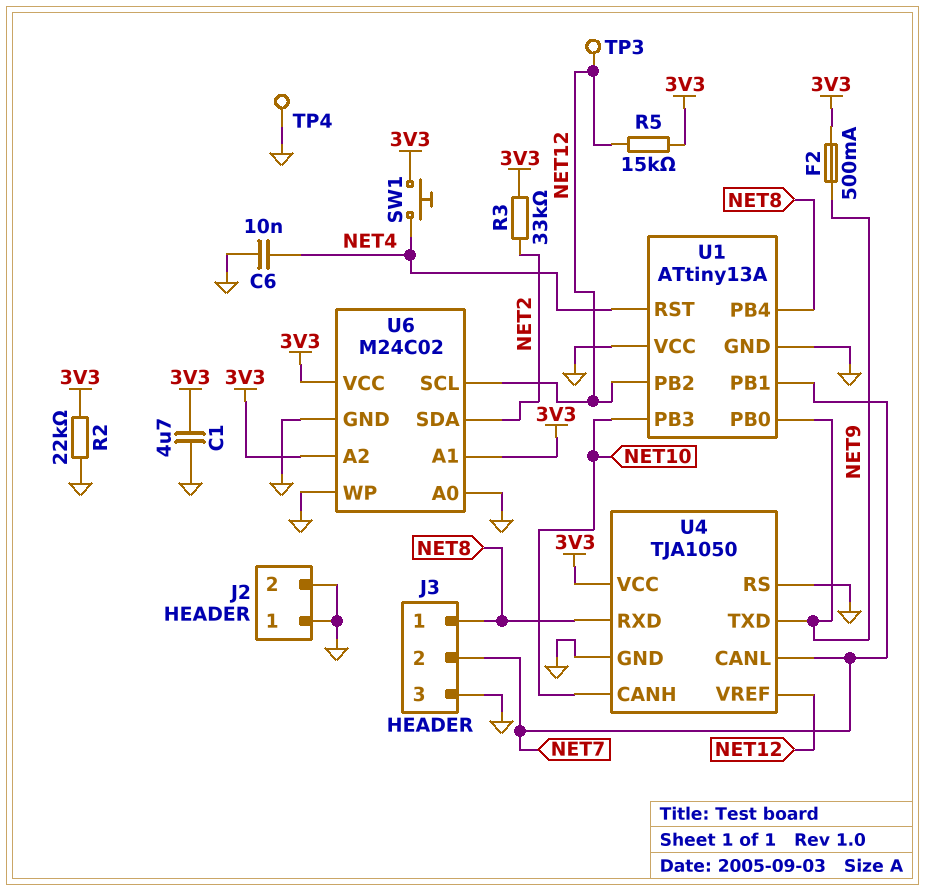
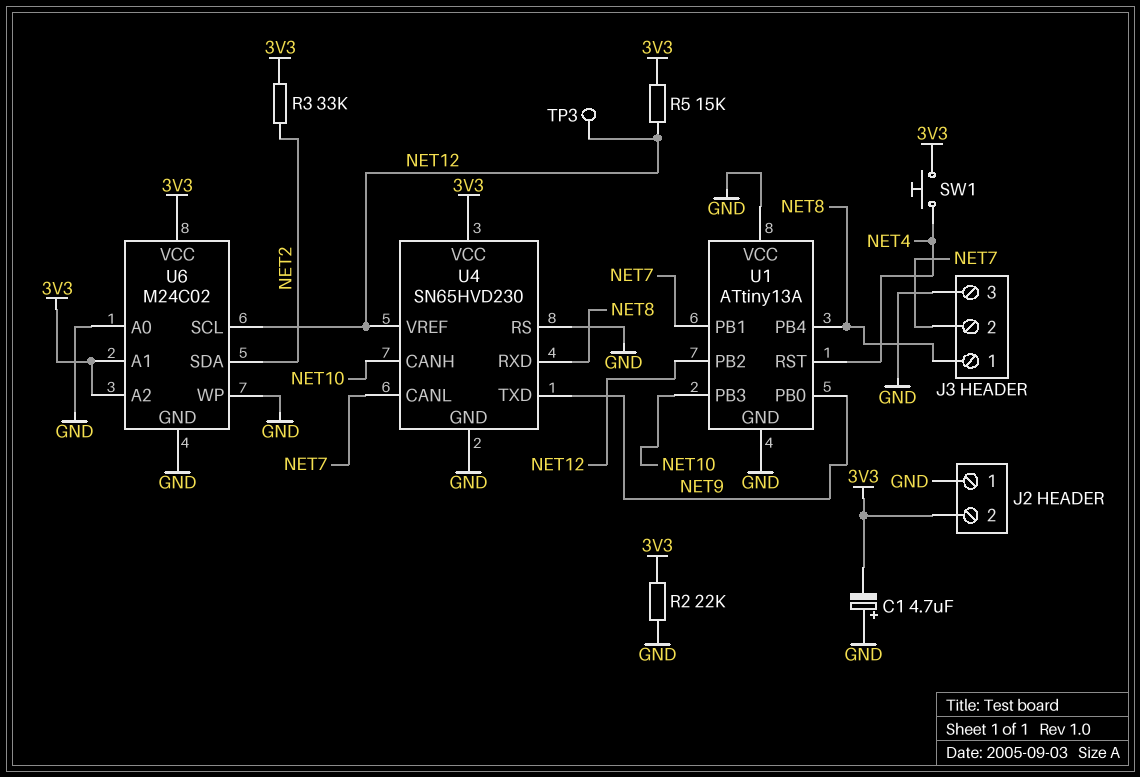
C1: 4.7uF (3V3, GND) -> 4.7uF (plus GND, minus 3V3)
C6: 10nF (GND, NET4) -> none
F2: 500mA (3V3, NET9) -> none
J2 pin 2: GND -> 3V3
TP4: test point (GND) -> none
U4: TJA1050 -> SN65HVD230

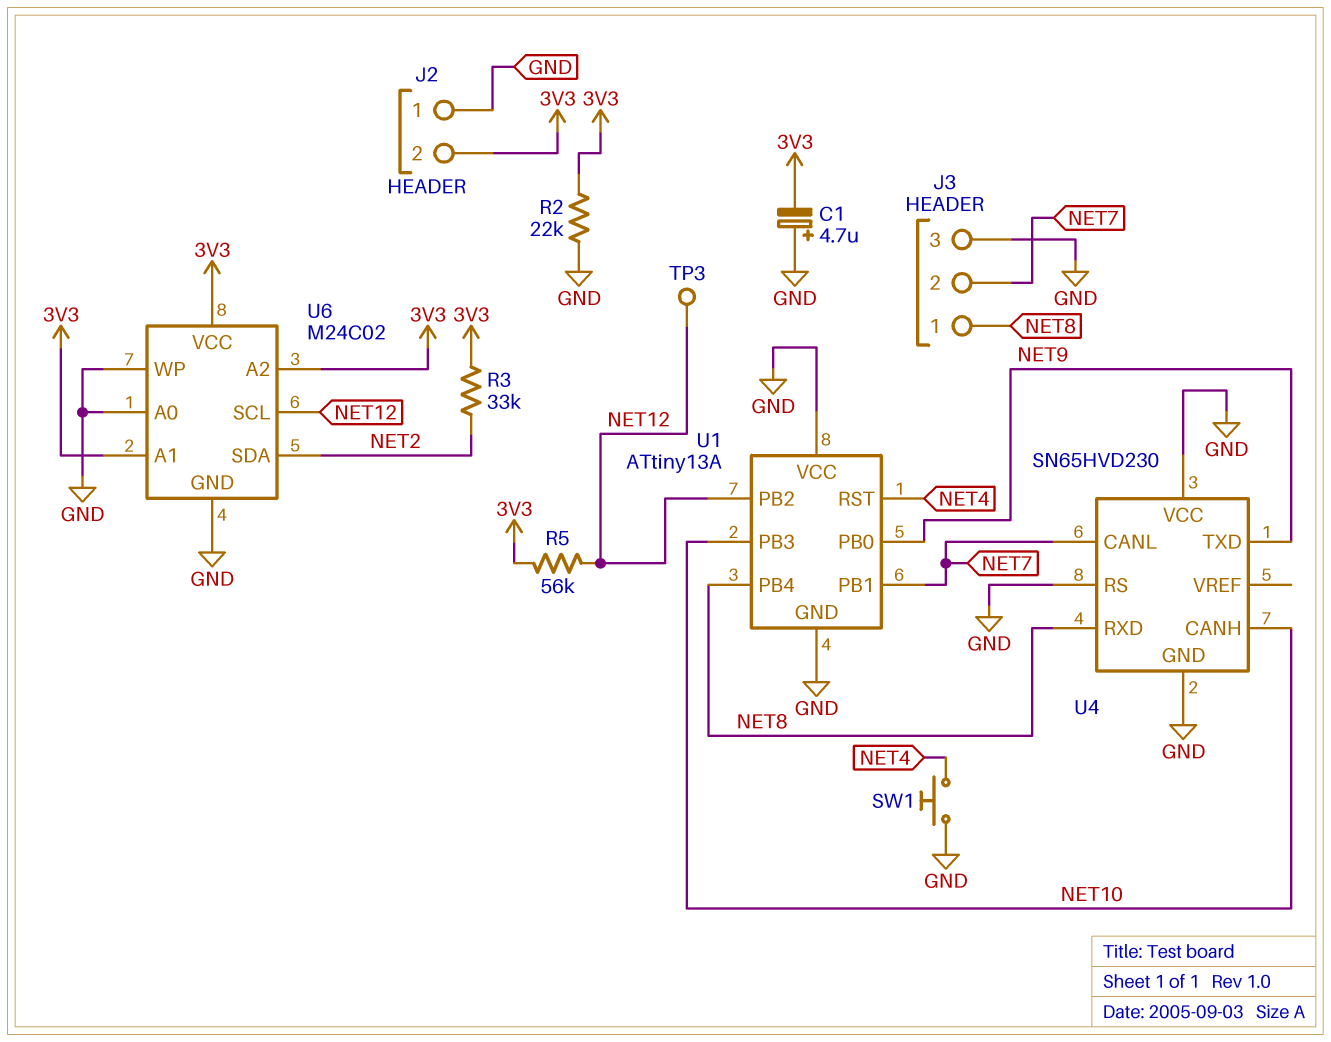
R5: 15k (3V3, NET12) -> 56k (3V3, NET12)
SW1: button (3V3, NET4) -> button (GND, NET4)
U4 pin VCC: 3V3 -> GND
U4 pin VREF: NET12 -> none

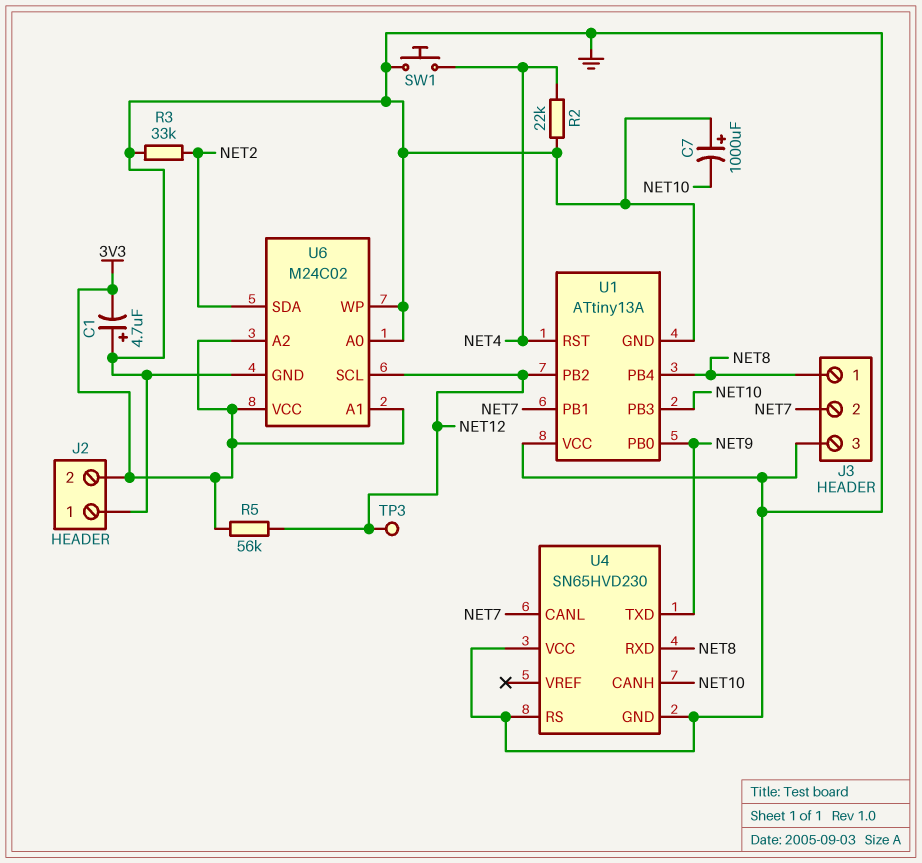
C7: none -> 1000uF (plus GND, minus NET10)
R2: 22k (3V3, GND) -> 22k (GND, NET4)
R3: 33k (3V3, NET2) -> 33k (GND, NET2)

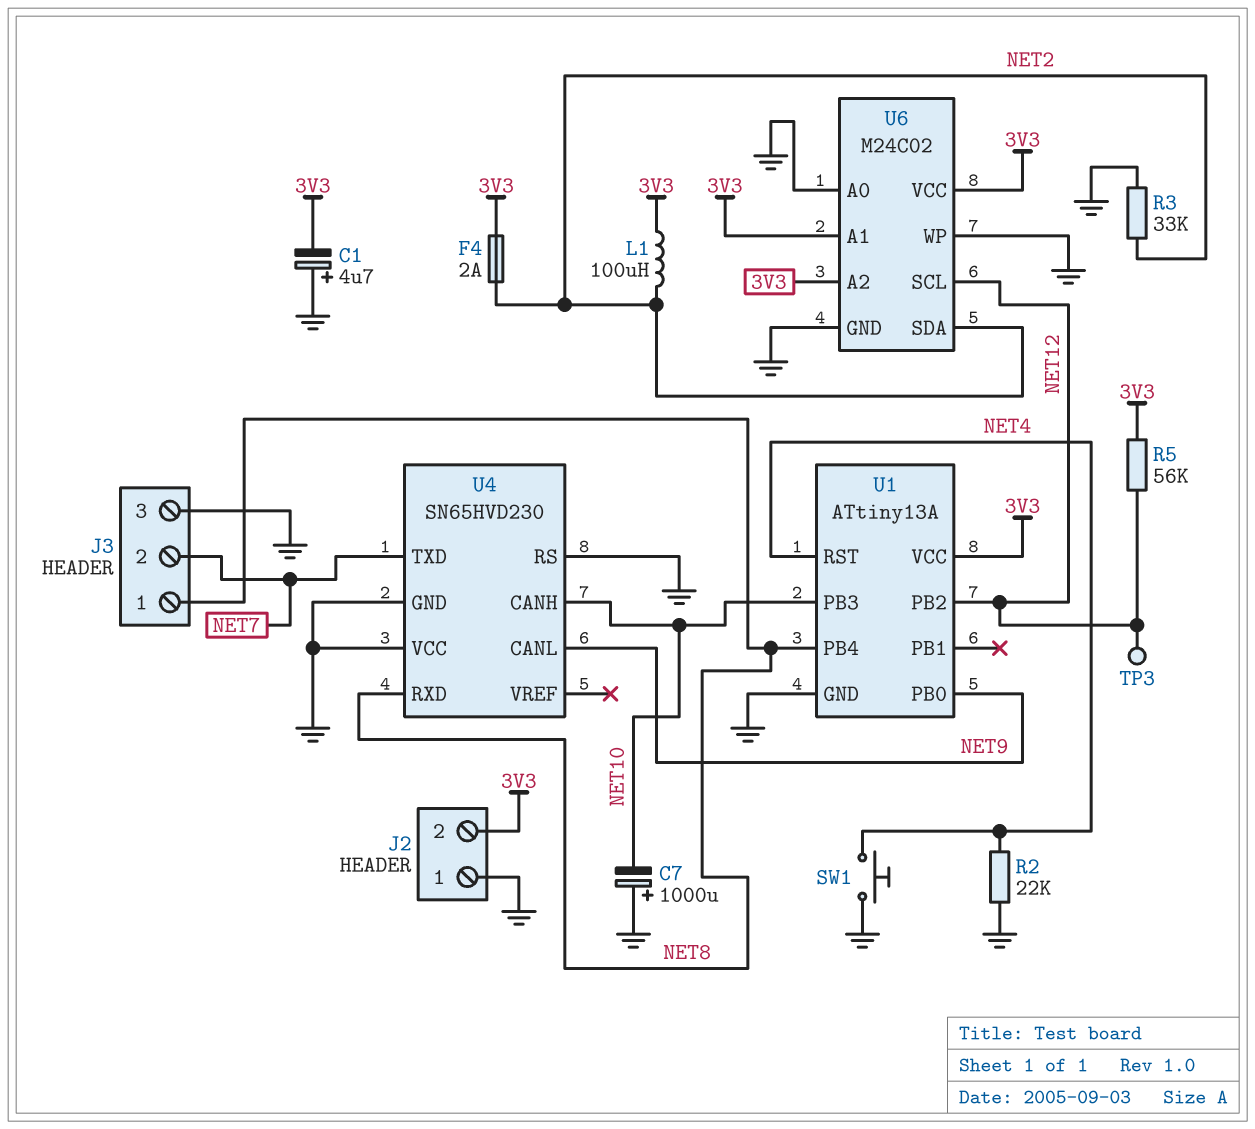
F4: none -> 2A (3V3, NET2)
L1: none -> 100uH (3V3, NET2)
U1 pin PB1: NET7 -> none
U1 pin VCC: GND -> 3V3
U4 pin CANL: NET7 -> NET9
U4 pin TXD: NET9 -> NET7

